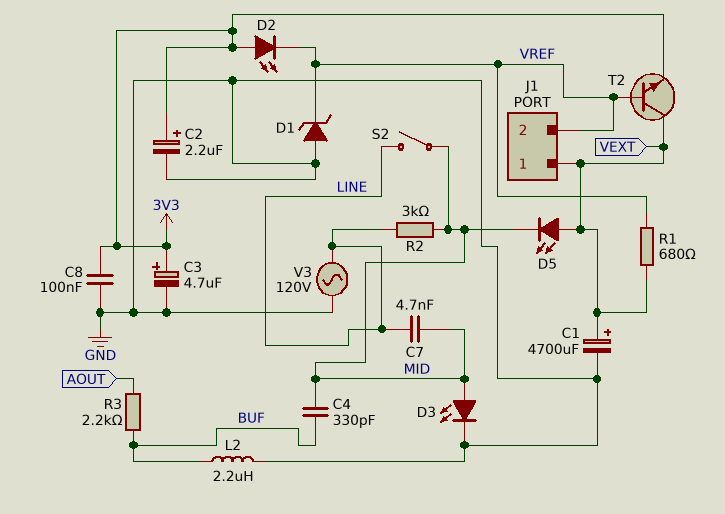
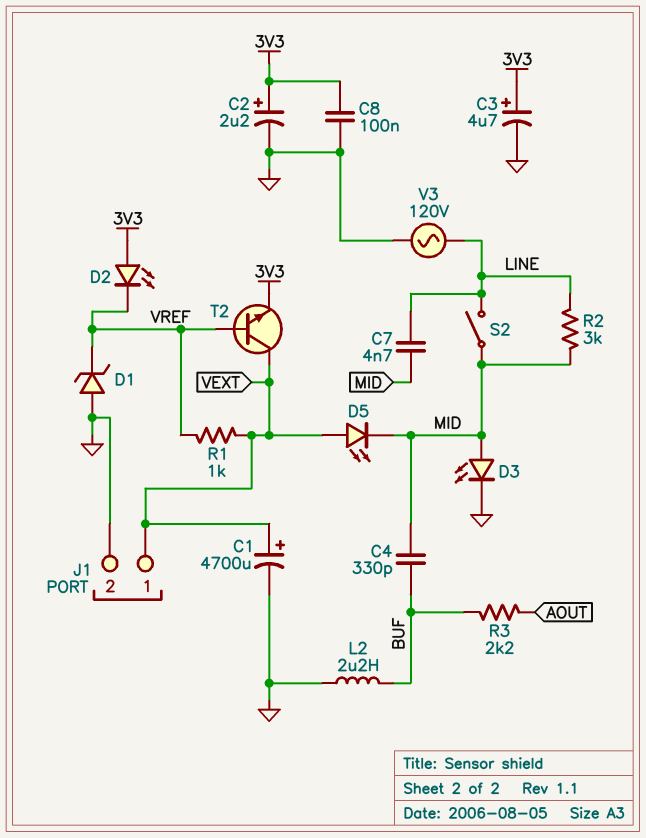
J1 pin 2: VREF -> GND
R1: 680 (VEXT, VREF) -> 1k (VEXT, VREF)

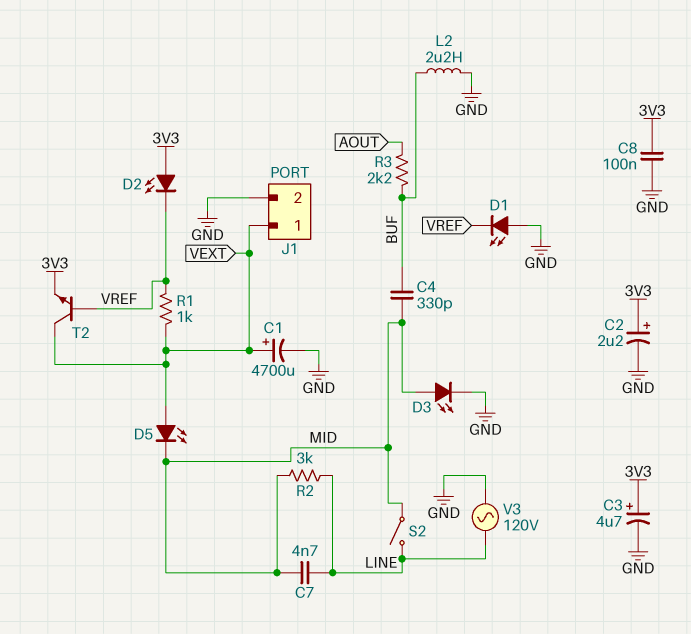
D1: zener (A GND, K VREF) -> LED (A GND, K VREF)

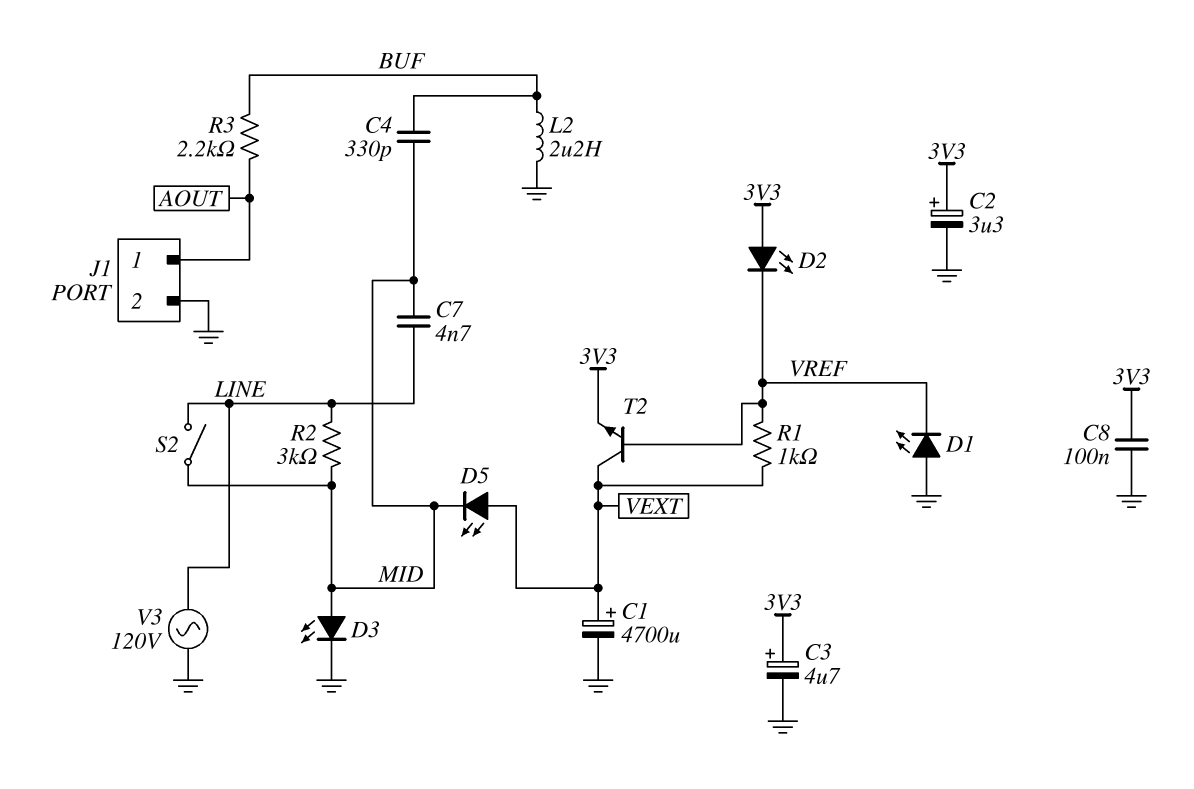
C2: 2.2uF (plus 3V3, minus GND) -> 3.3uF (plus 3V3, minus GND)
J1 pin 1: VEXT -> AOUT

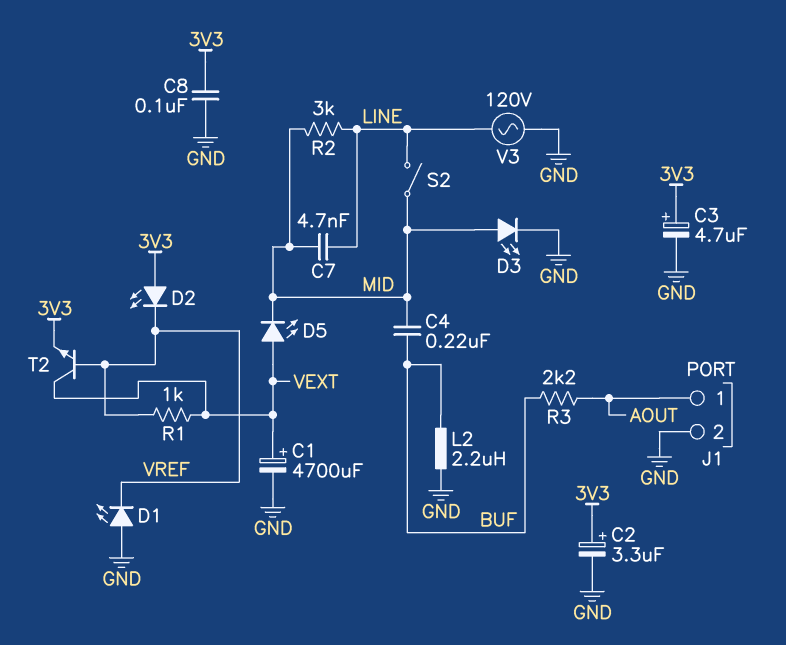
C4: 330pF (BUF, MID) -> 220nF (BUF, MID)

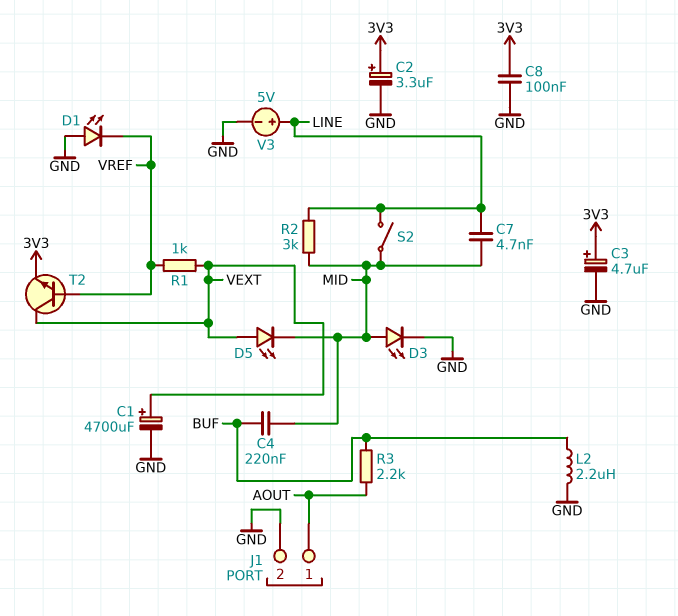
D2: LED (A 3V3, K VREF) -> none
V3: AC 120V (GND, LINE) -> 5V (plus LINE, minus GND)

